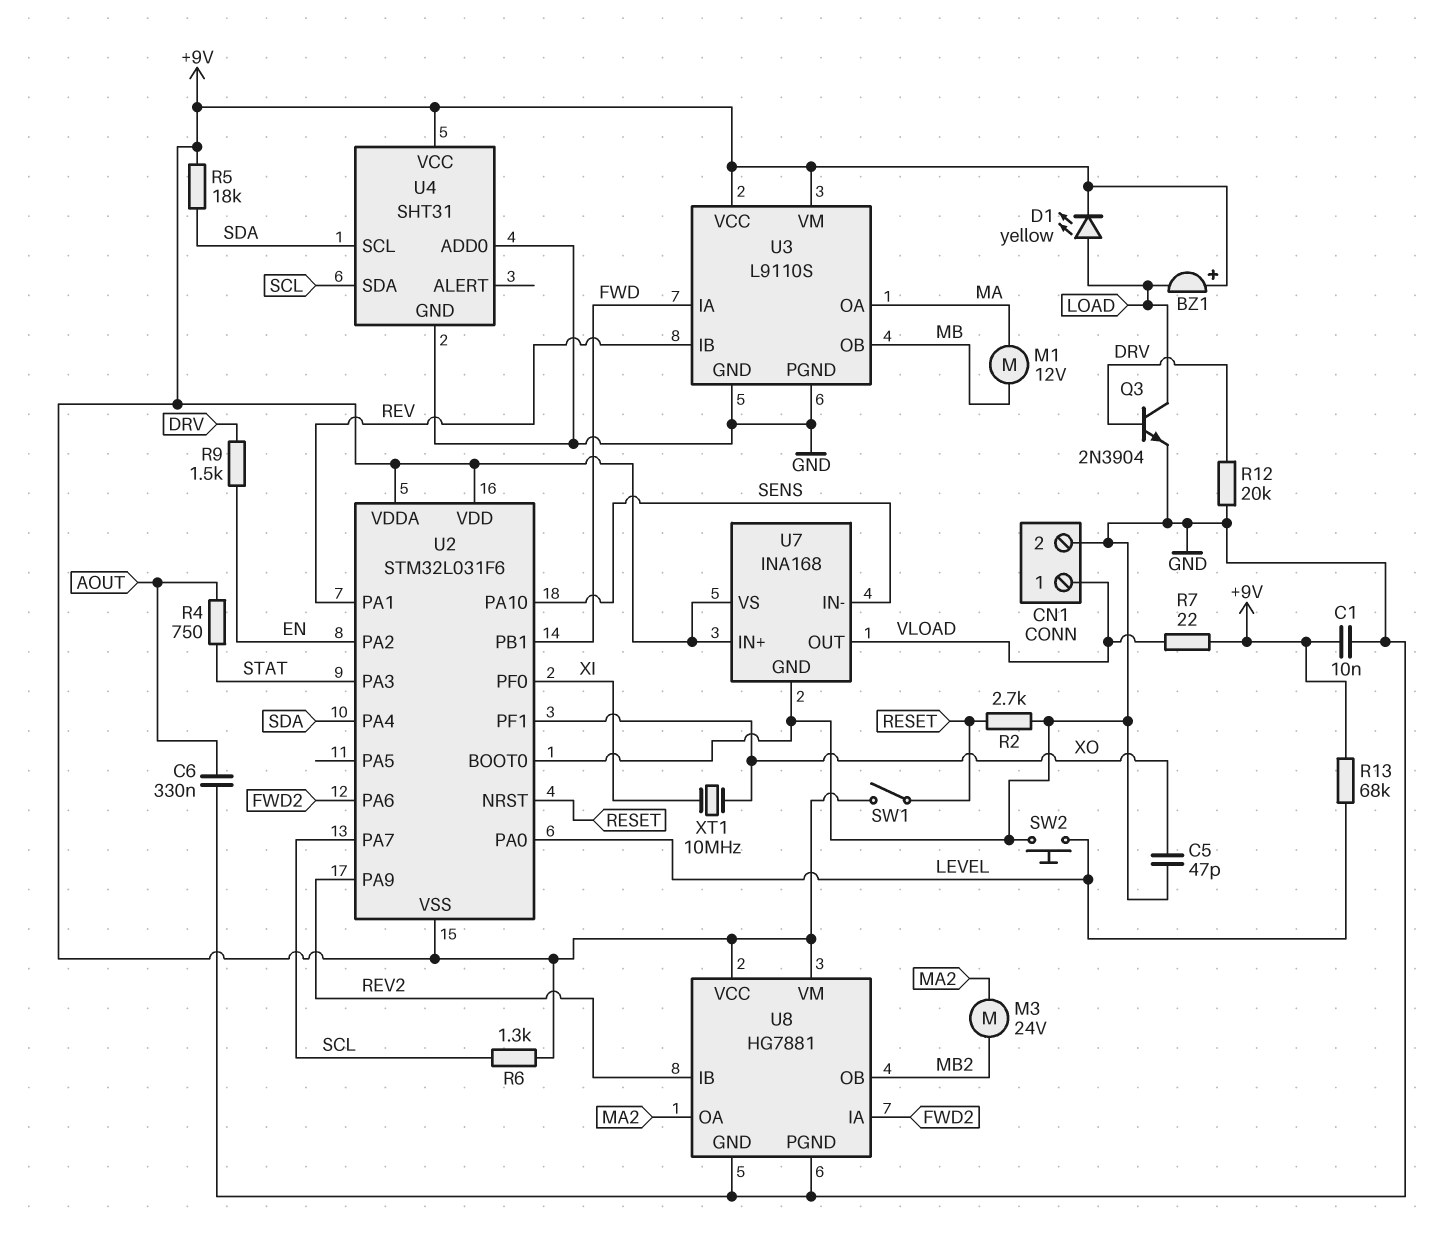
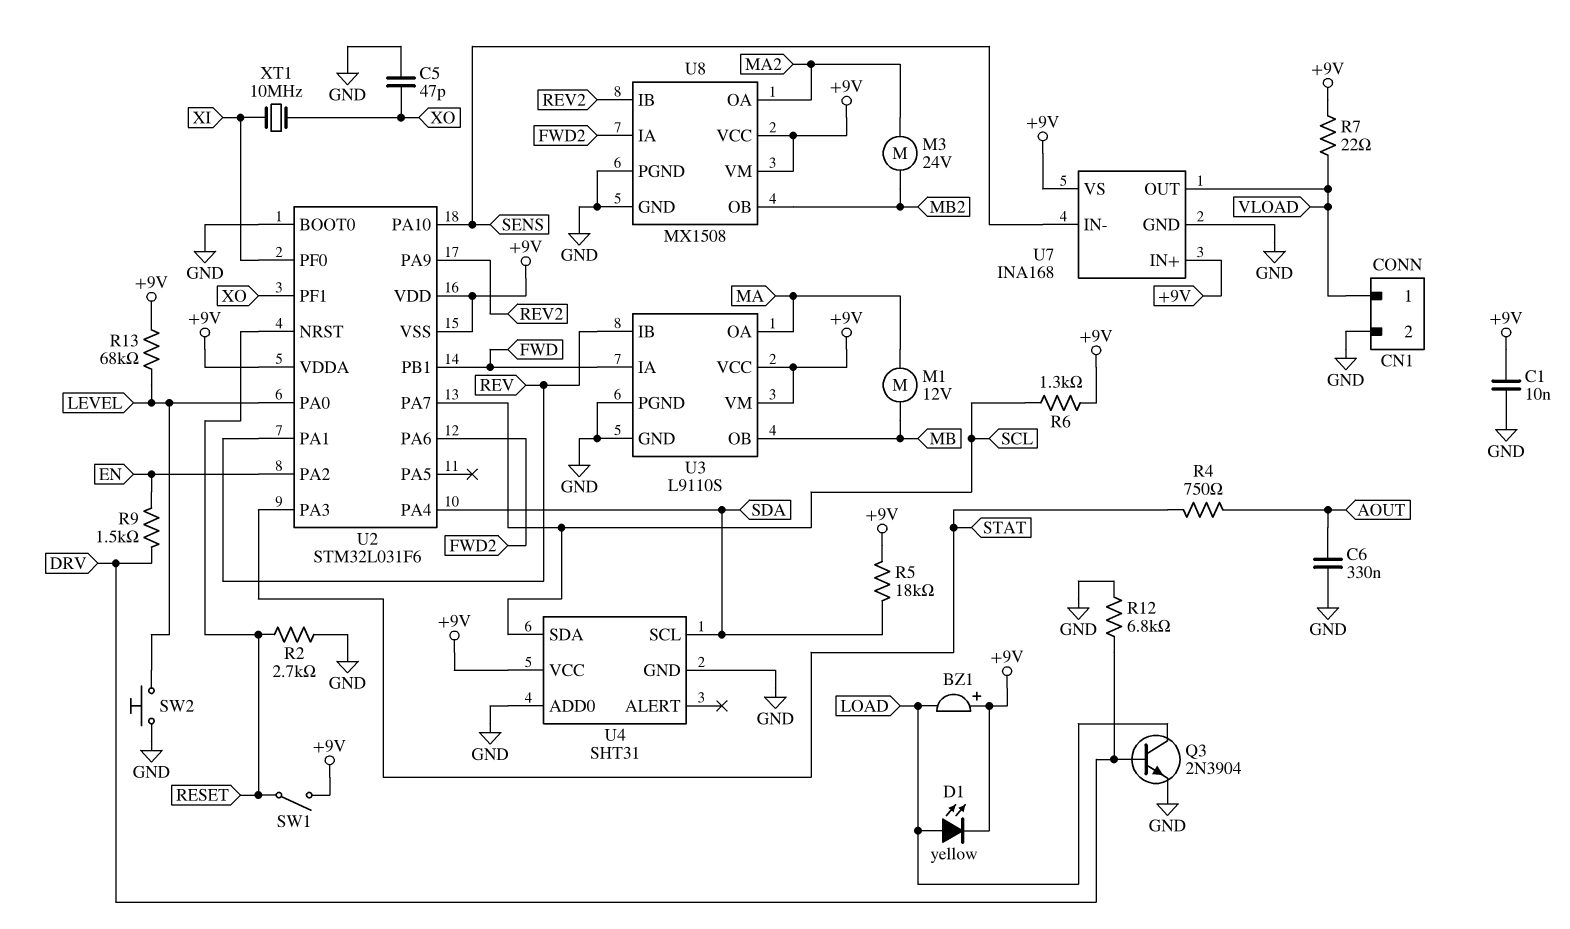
R12: 20k (DRV, GND) -> 6.8k (DRV, GND)
U8: HG7881 -> MX1508

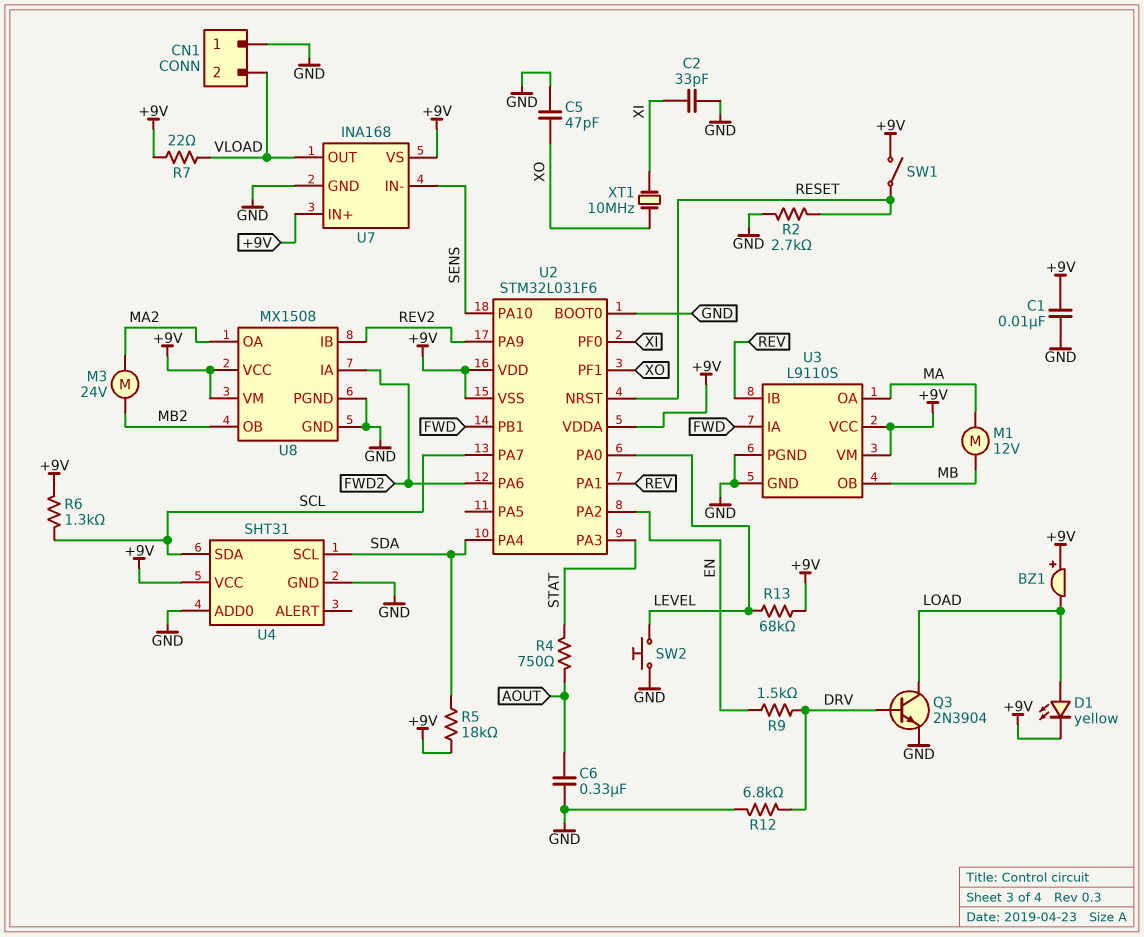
C2: none -> 33pF (GND, XI)
CN1 pin 1: VLOAD -> GND
CN1 pin 2: GND -> VLOAD

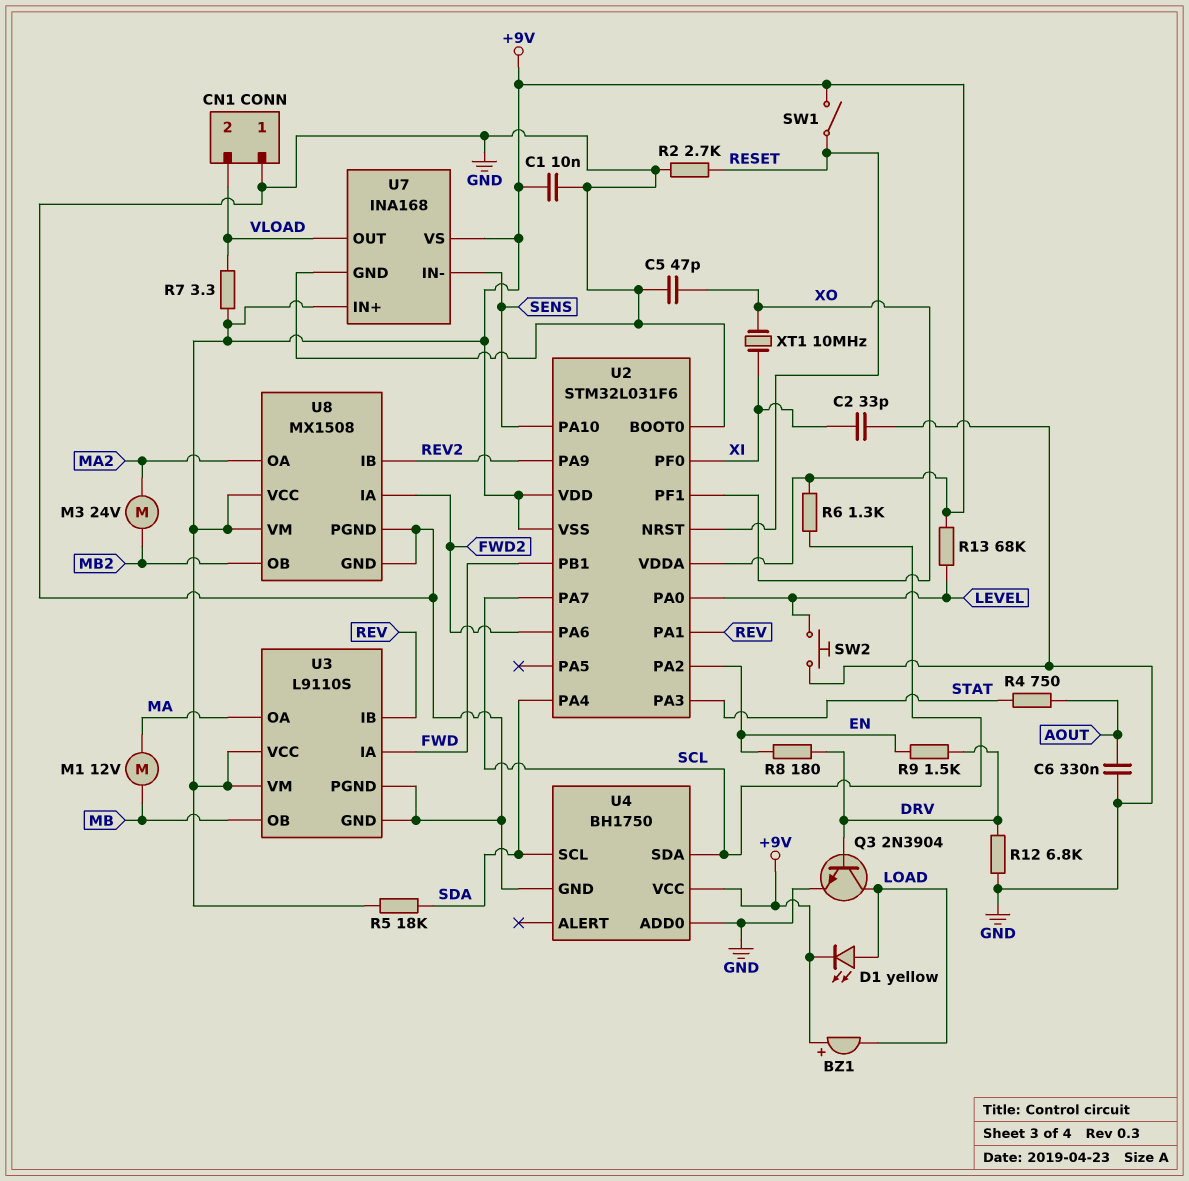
R7: 22 (+9V, VLOAD) -> 3.3 (+9V, VLOAD)
R8: none -> 180 (DRV, EN)
U4: SHT31 -> BH1750

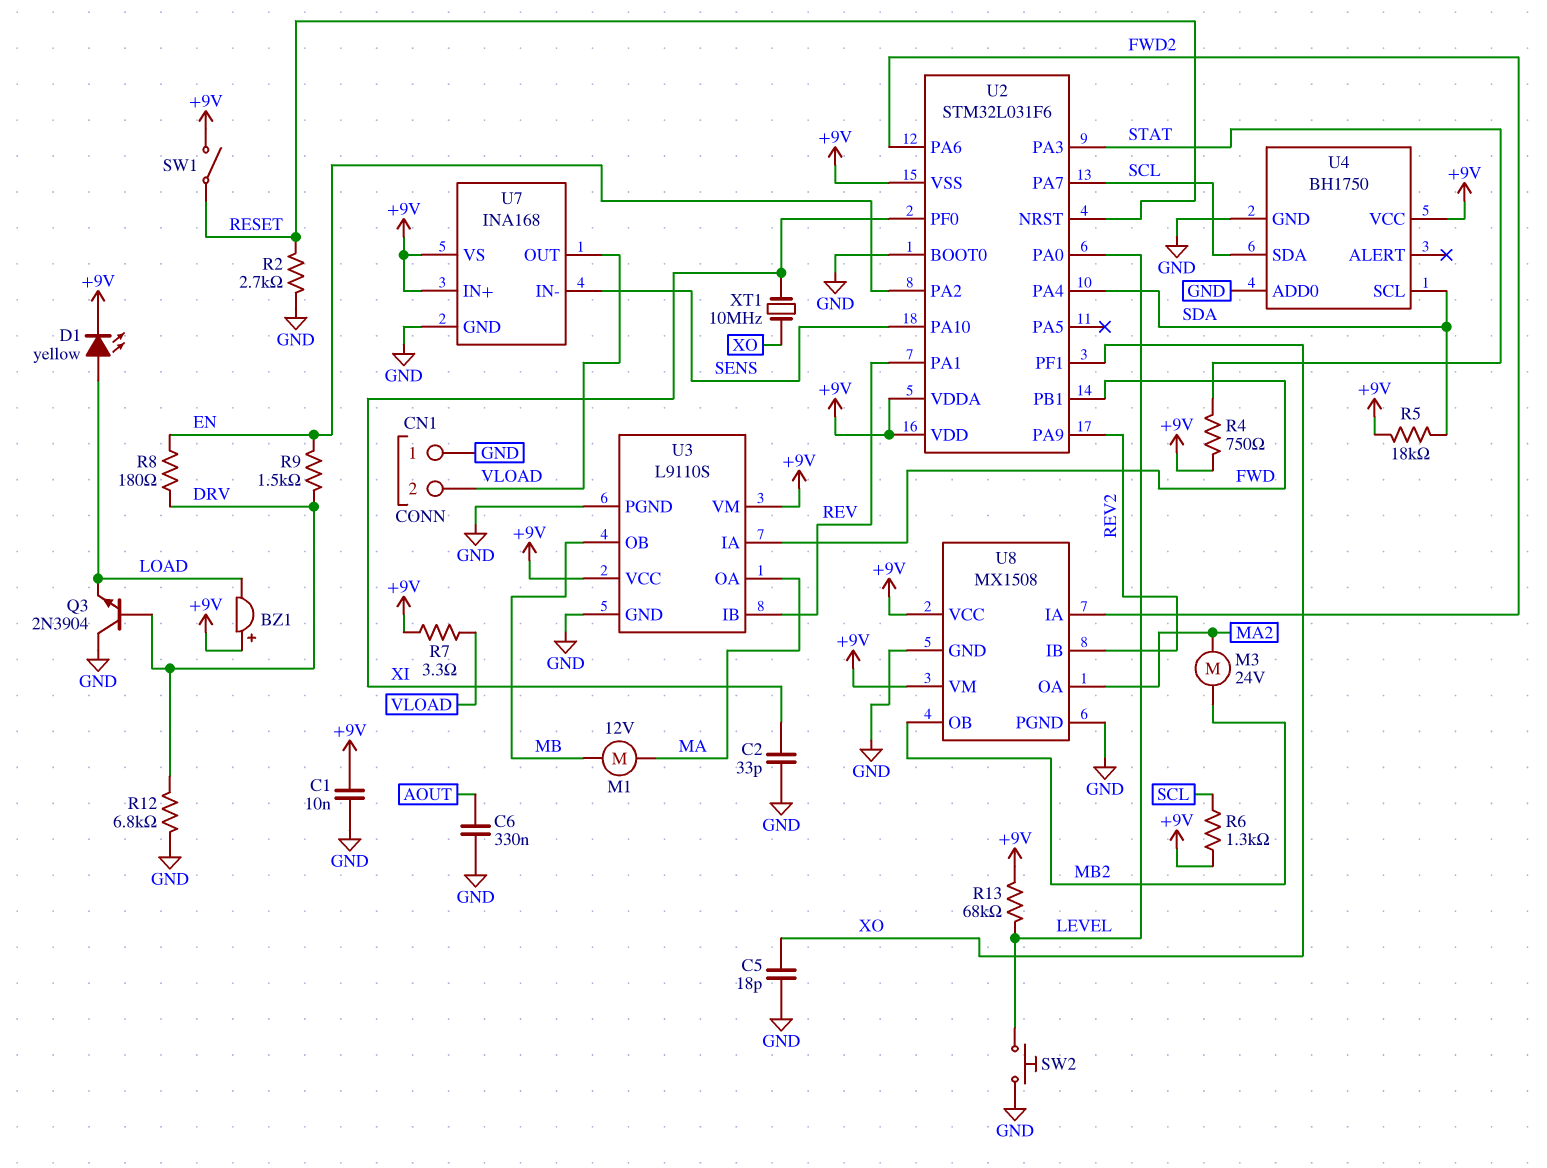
C5: 47pF (GND, XO) -> 18pF (GND, XO)
Q3: NPN 2N3904 (B DRV, C LOAD, E GND) -> NPN 2N3904 (B DRV, C GND, E LOAD)
R4: 750 (AOUT, STAT) -> 750 (+9V, STAT)

